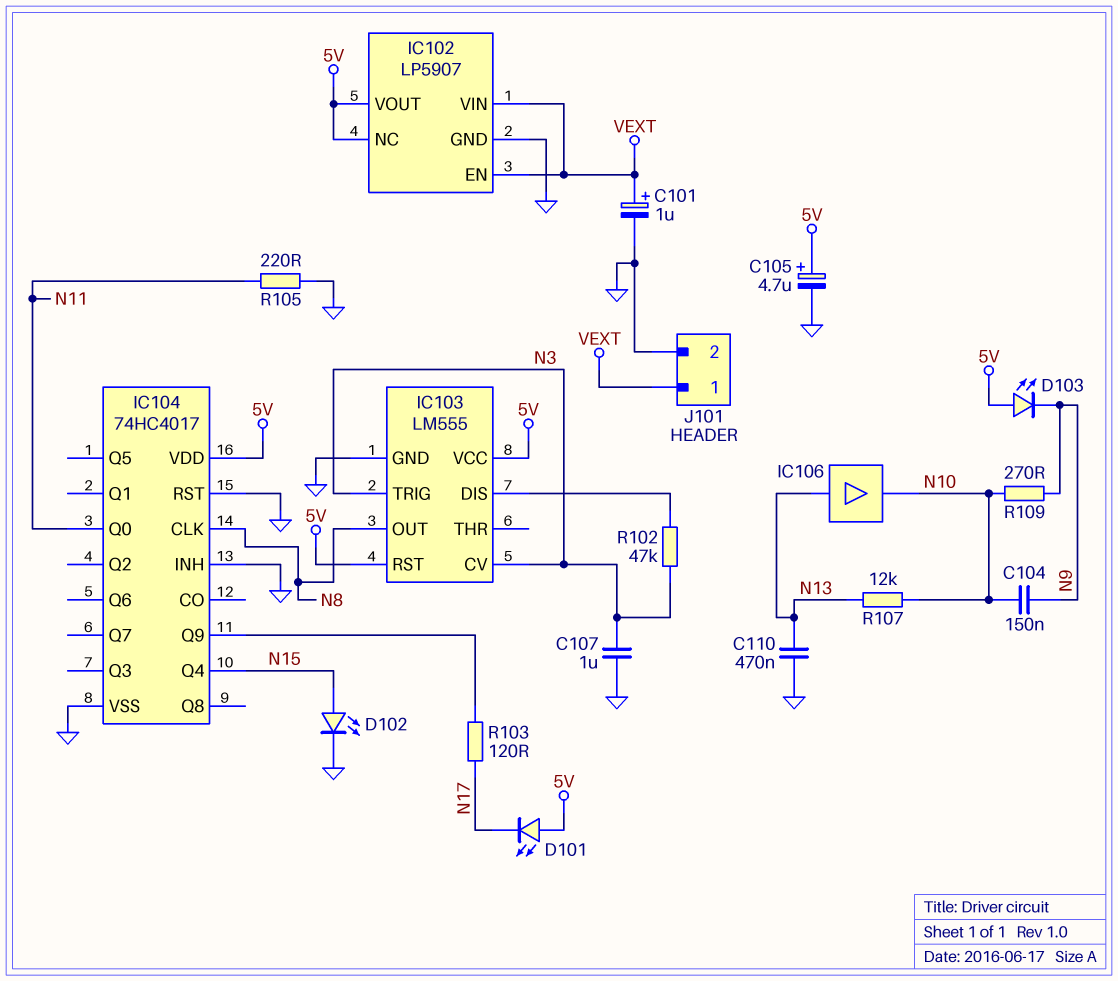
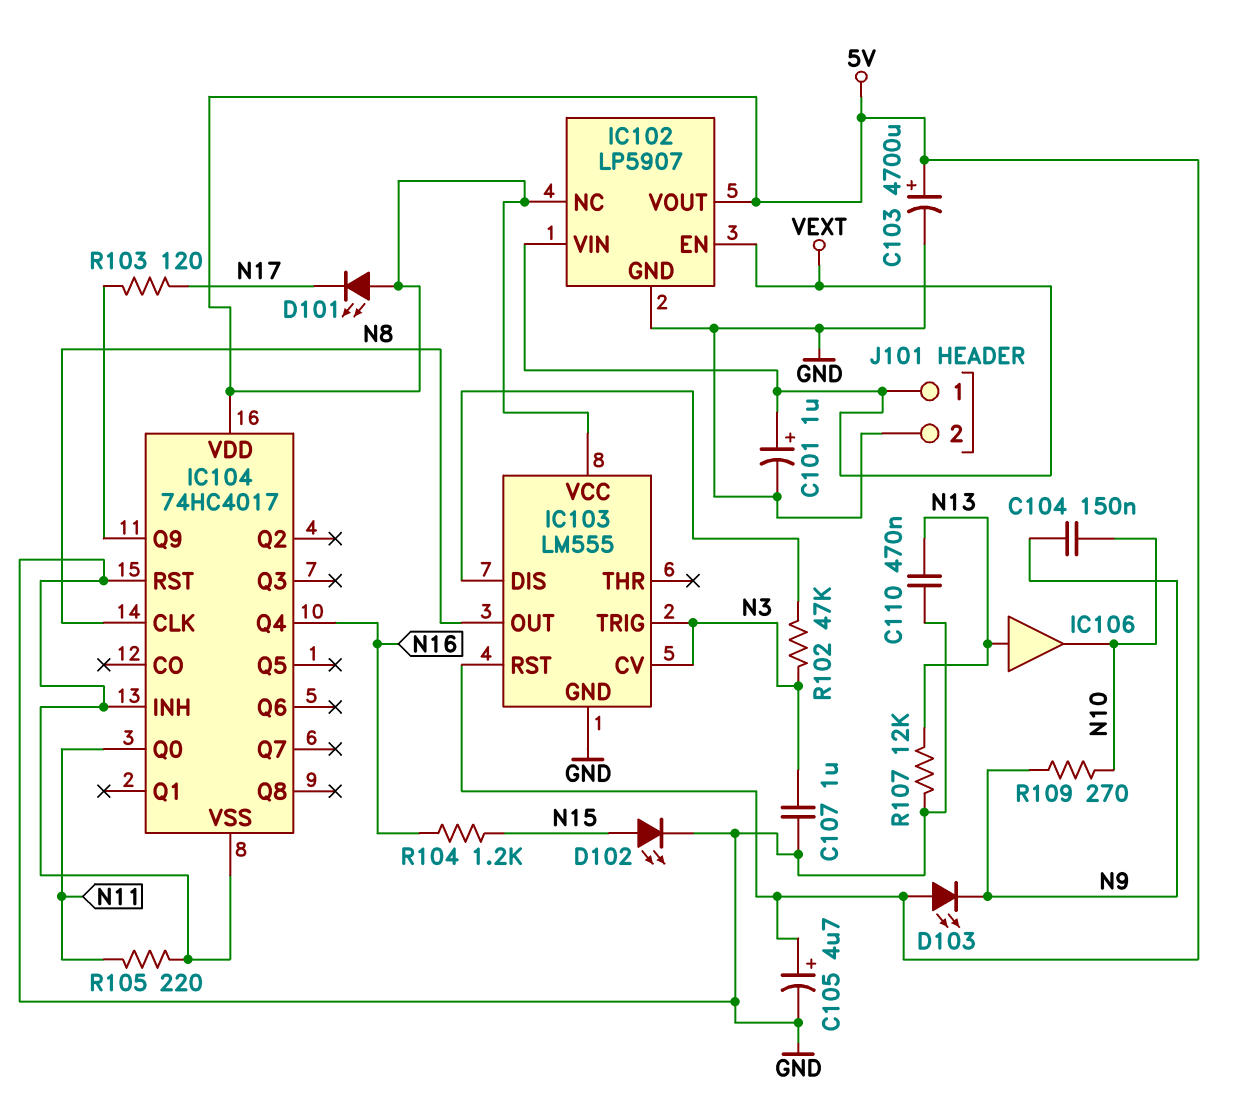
C103: none -> 4700uF (plus 5V, minus GND)
IC104 pin Q4: N15 -> N16
R104: none -> 1.2k (N15, N16)
R107: 12k (N10, N13) -> 12k (GND, N13)

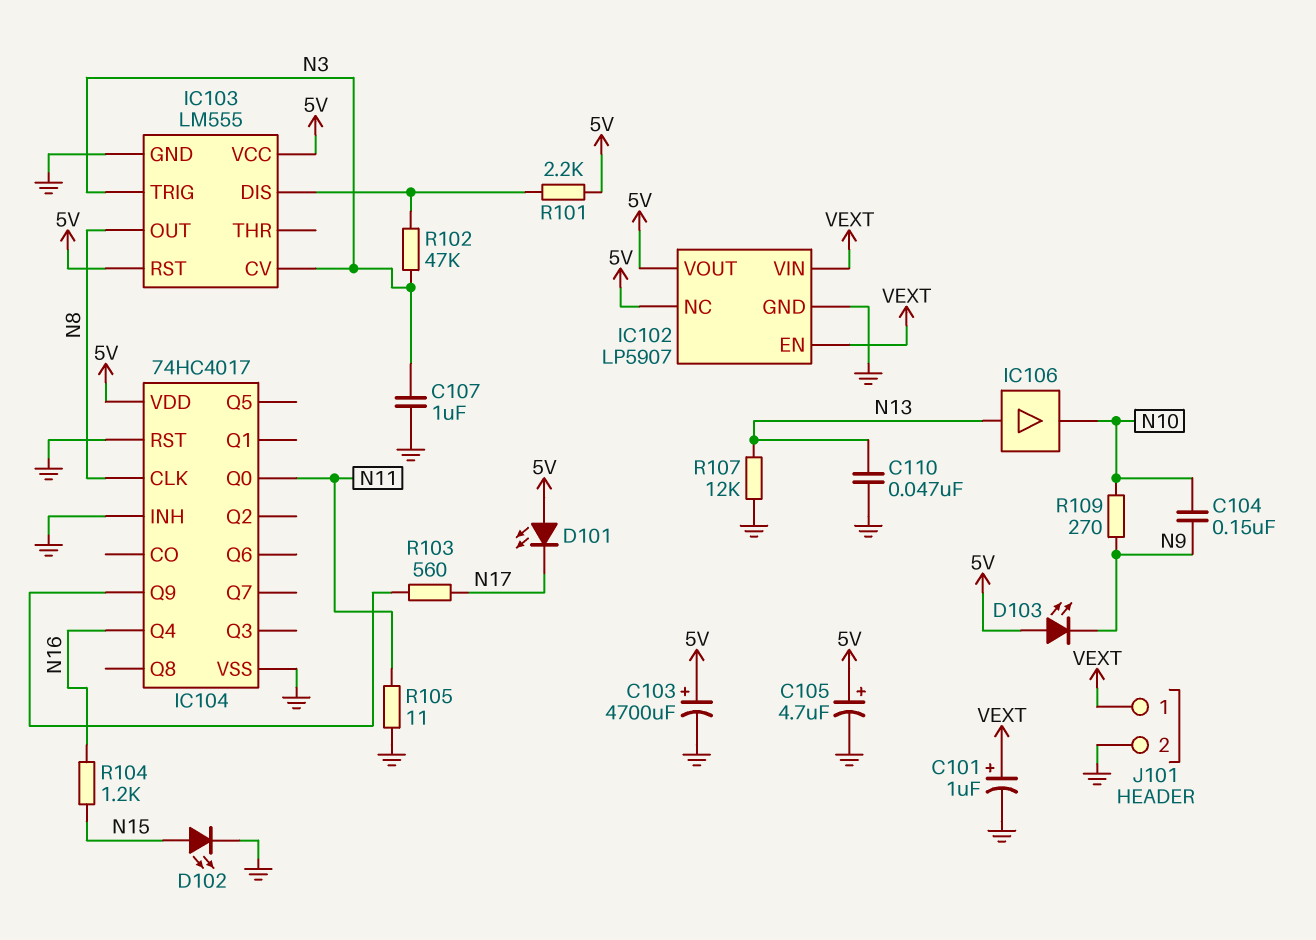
C110: 470nF (GND, N13) -> 47nF (GND, N13)
R101: none -> 2.2k (5V, IC103/DIS)
R103: 120 (IC104/Q9, N17) -> 560 (IC104/Q9, N17)
R105: 220 (GND, N11) -> 11 (GND, N11)

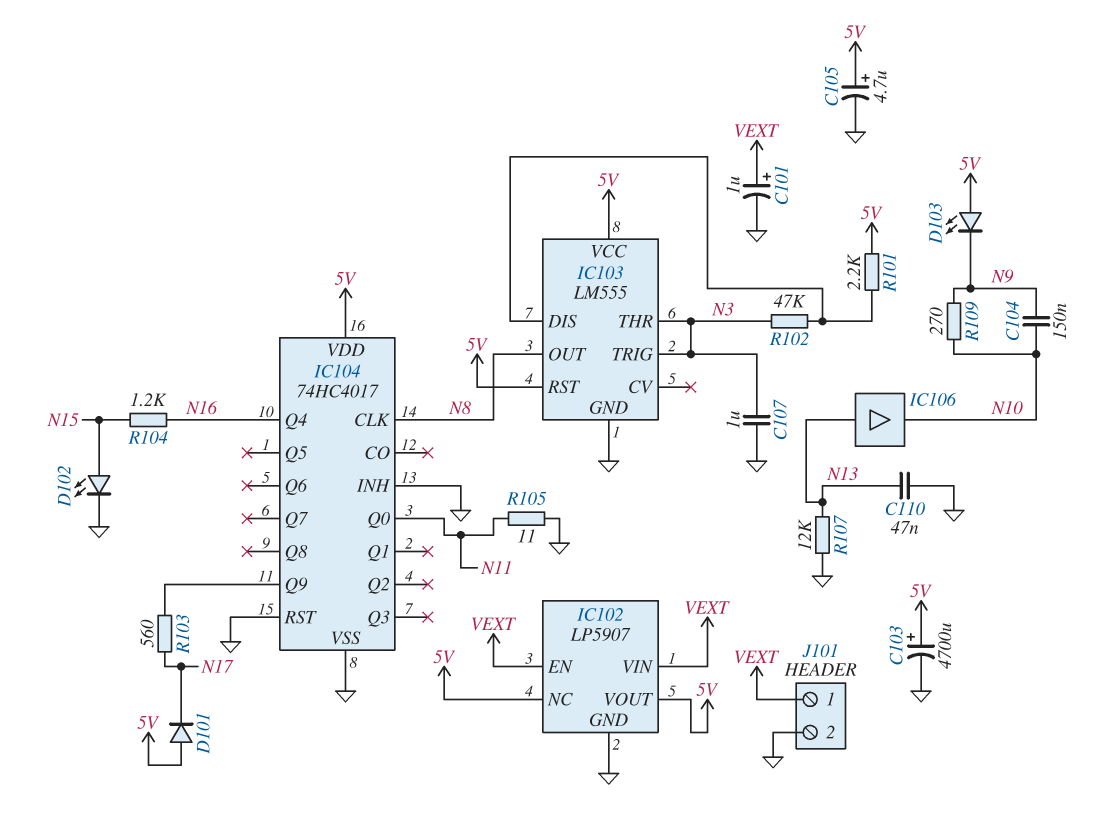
D101: LED (A 5V, K N17) -> diode (A 5V, K N17)
IC103 pin CV: N3 -> none
IC103 pin THR: none -> N3

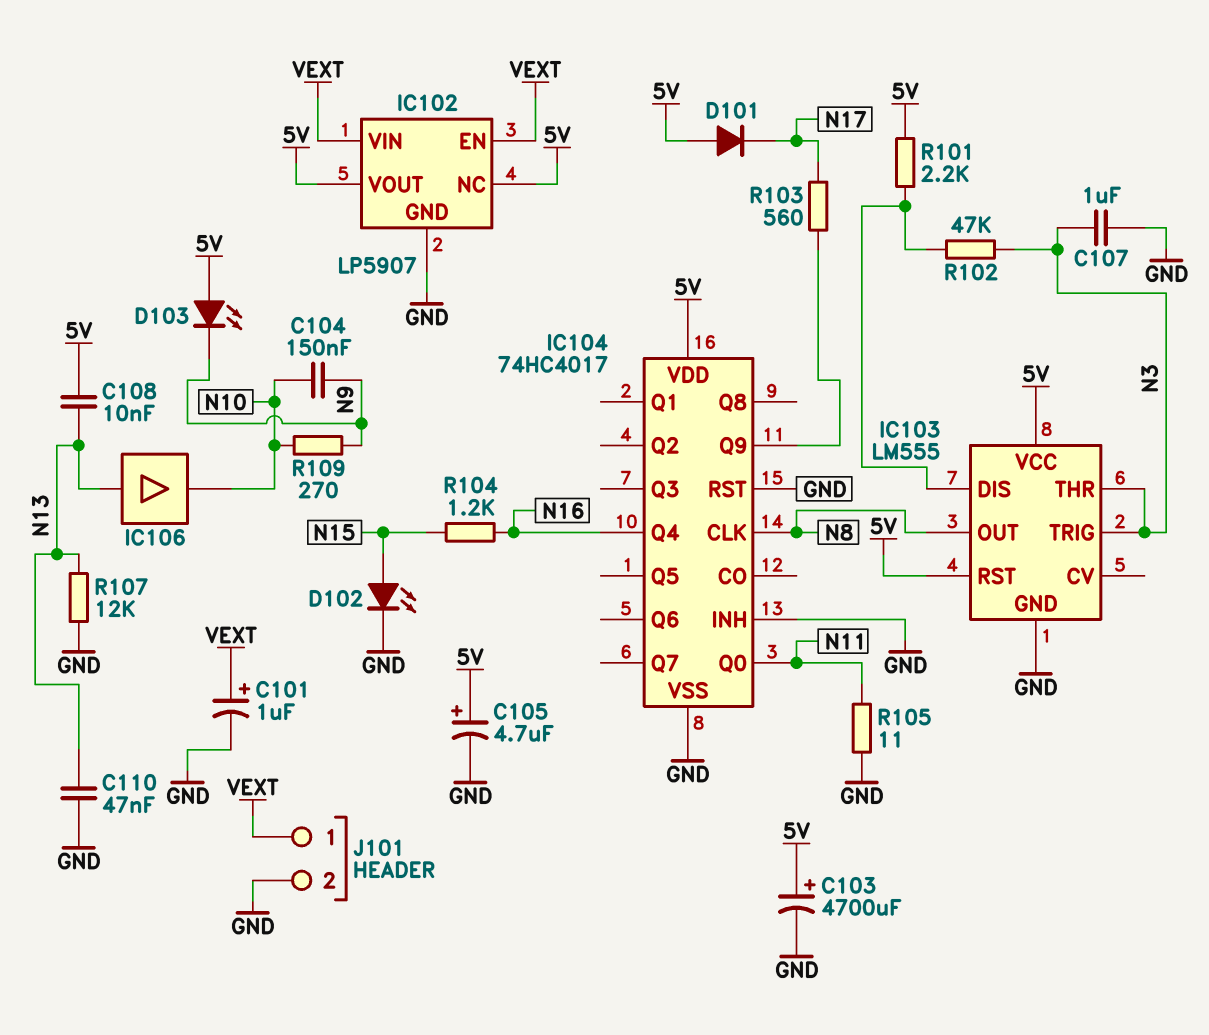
C108: none -> 10nF (5V, N13)

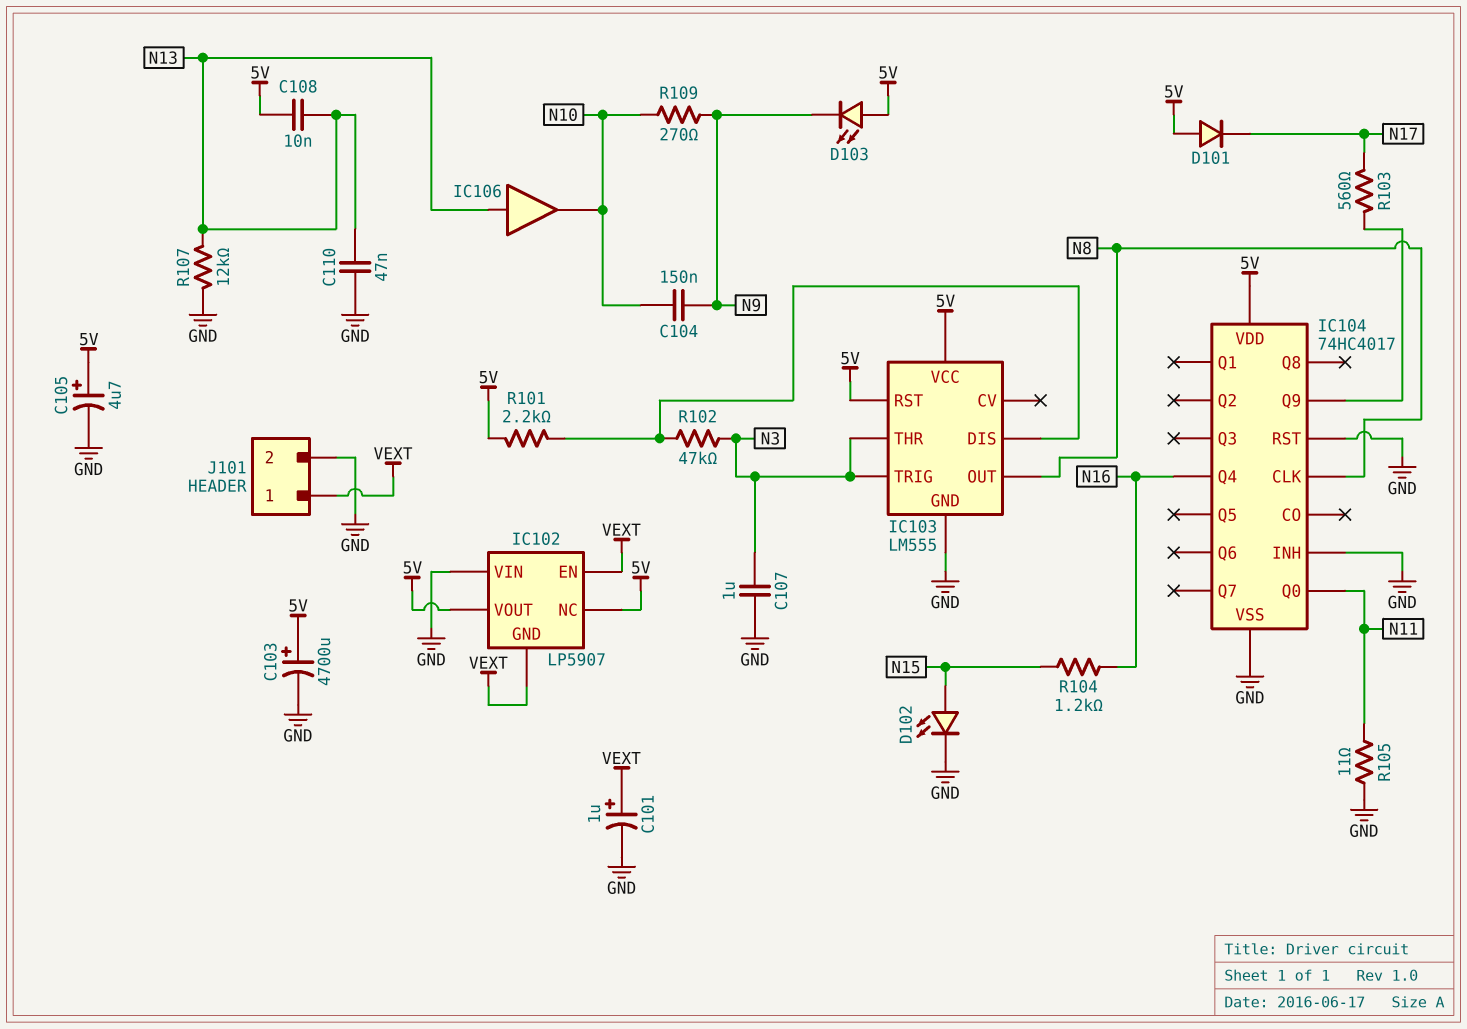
IC102 pin GND: GND -> VEXT
IC102 pin VIN: VEXT -> GND

